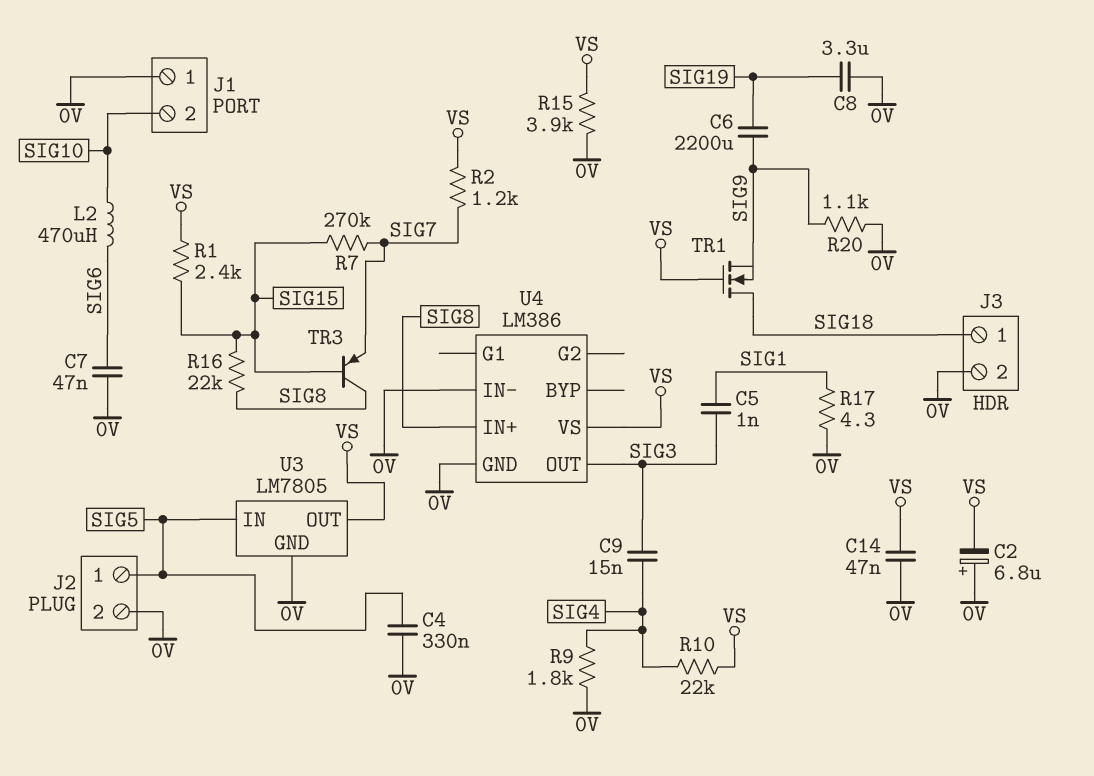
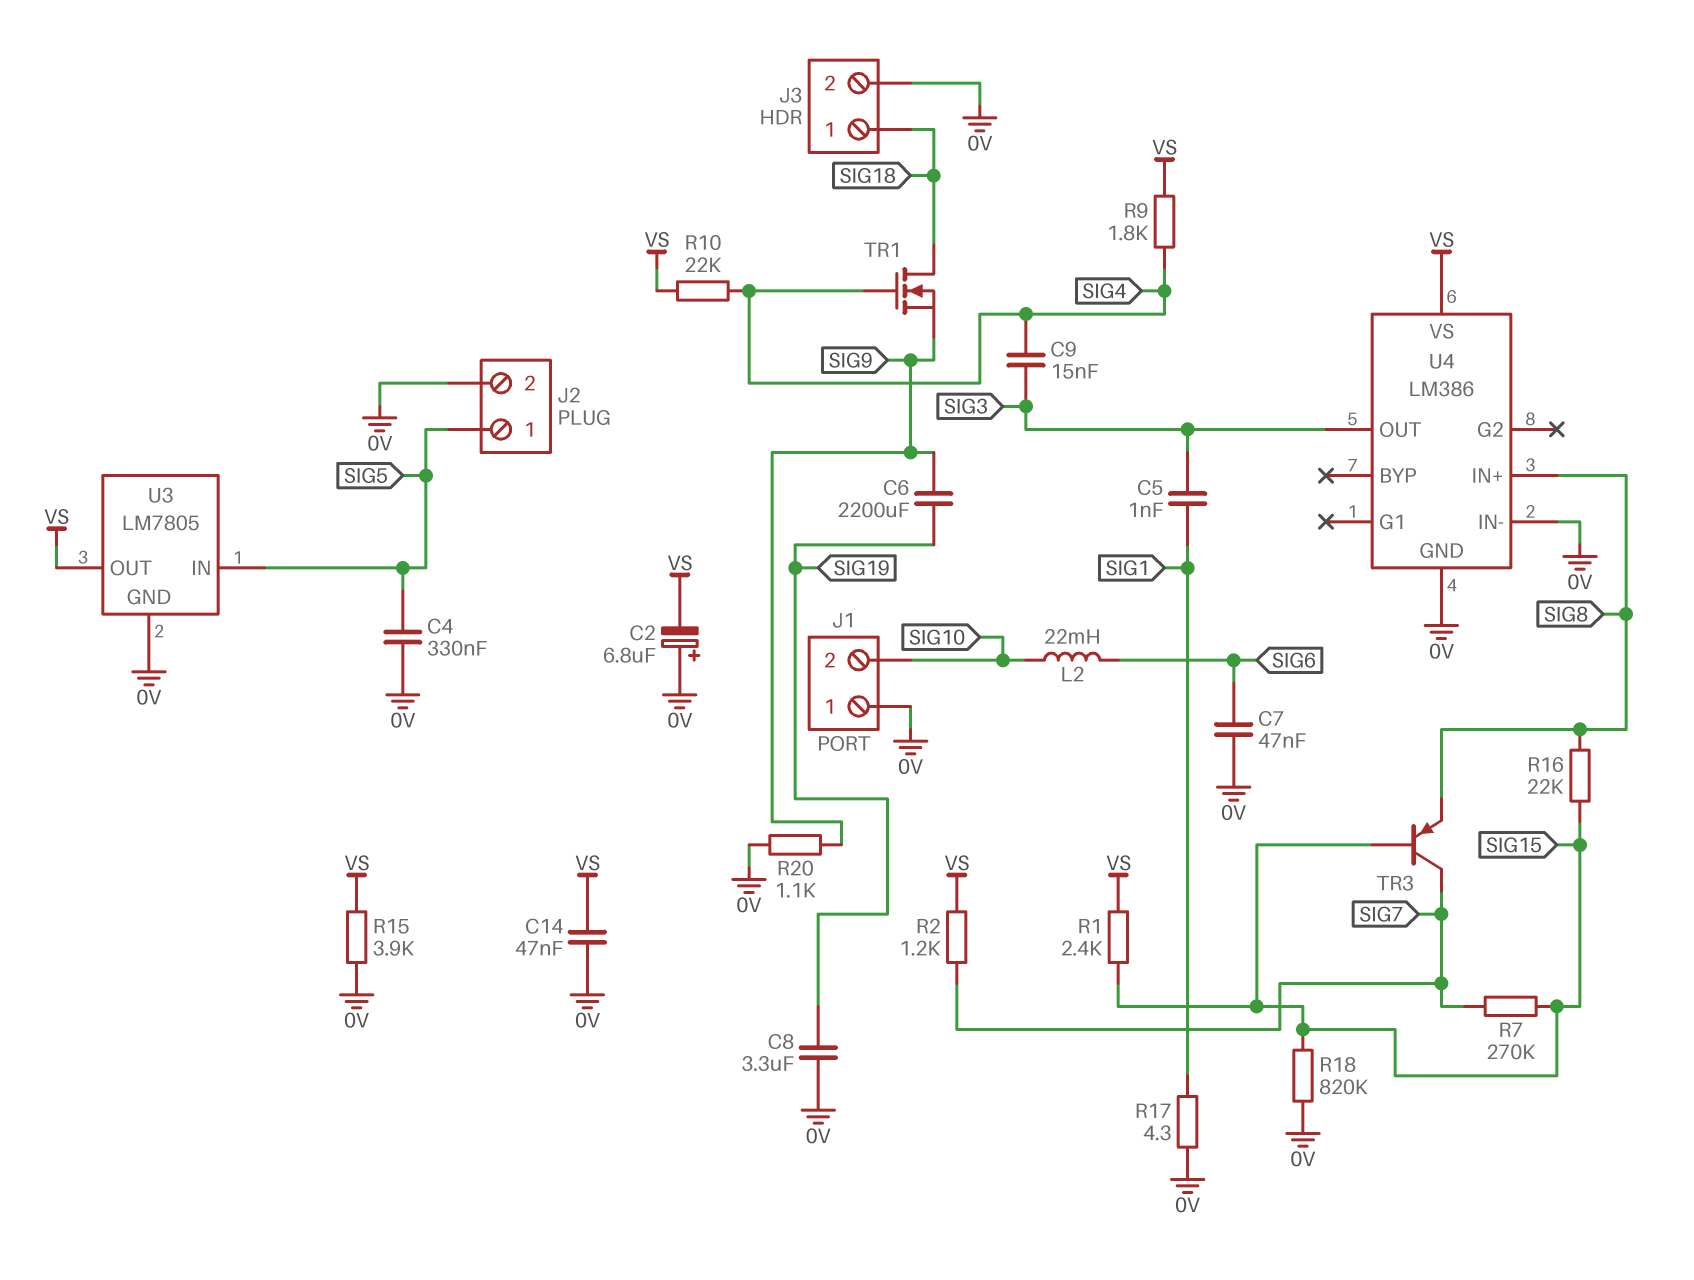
L2: 470uH (SIG6, SIG10) -> 22mH (SIG6, SIG10)
R9: 1.8k (0V, SIG4) -> 1.8k (SIG4, VS)
R18: none -> 820k (0V, SIG15)
TR1: NMOS (G VS, D SIG18, S SIG9) -> NMOS (G SIG4, D SIG18, S SIG9)
TR3: PNP (B SIG15, C SIG8, E SIG7) -> PNP (B SIG15, C SIG7, E SIG8)

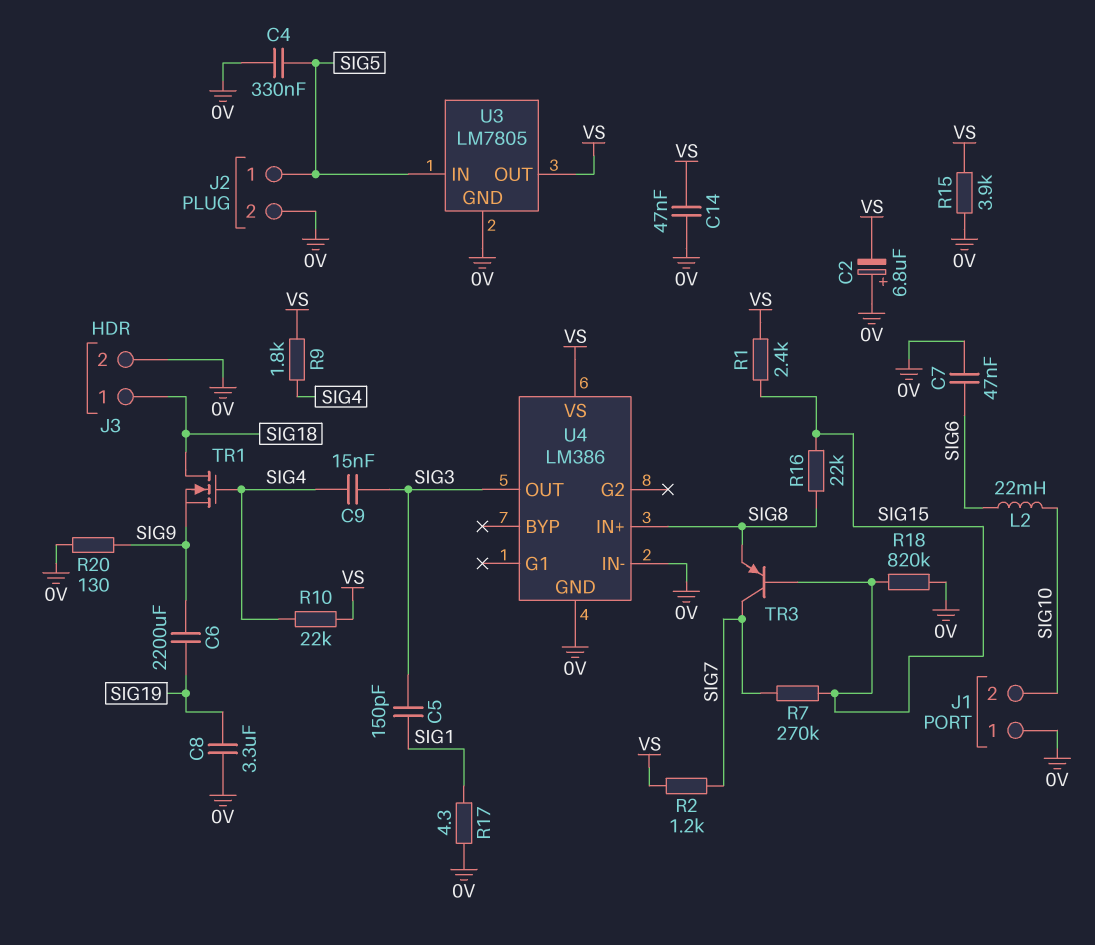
C5: 1nF (SIG1, SIG3) -> 150pF (SIG1, SIG3)
R20: 1.1k (0V, SIG9) -> 130 (0V, SIG9)

